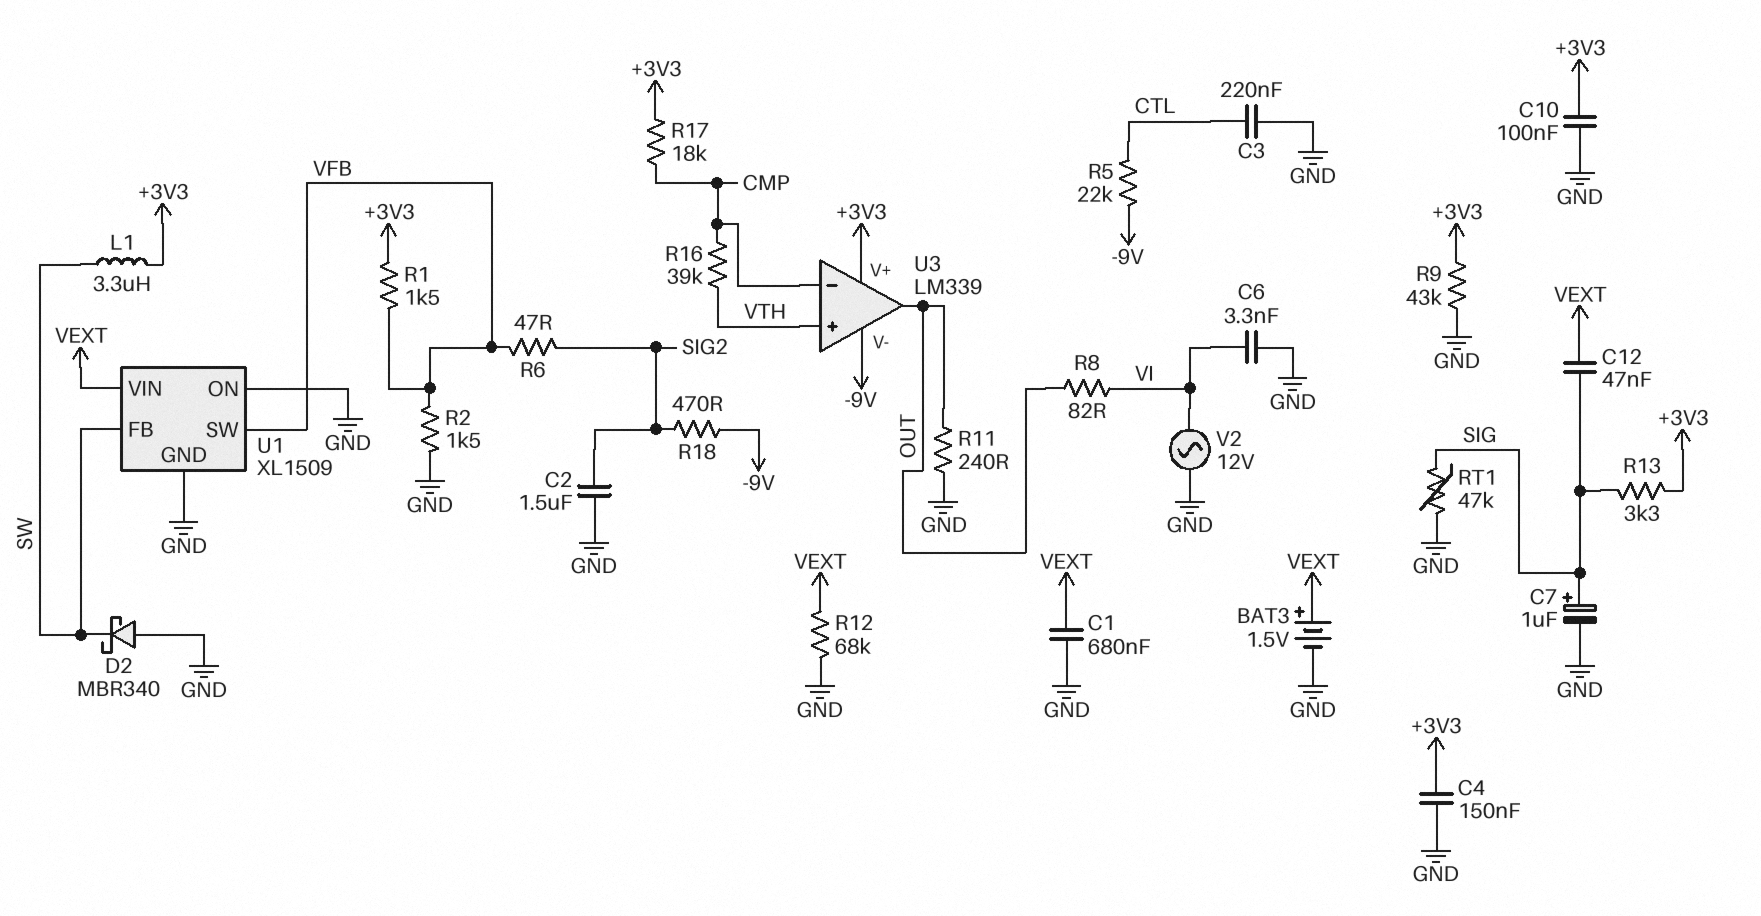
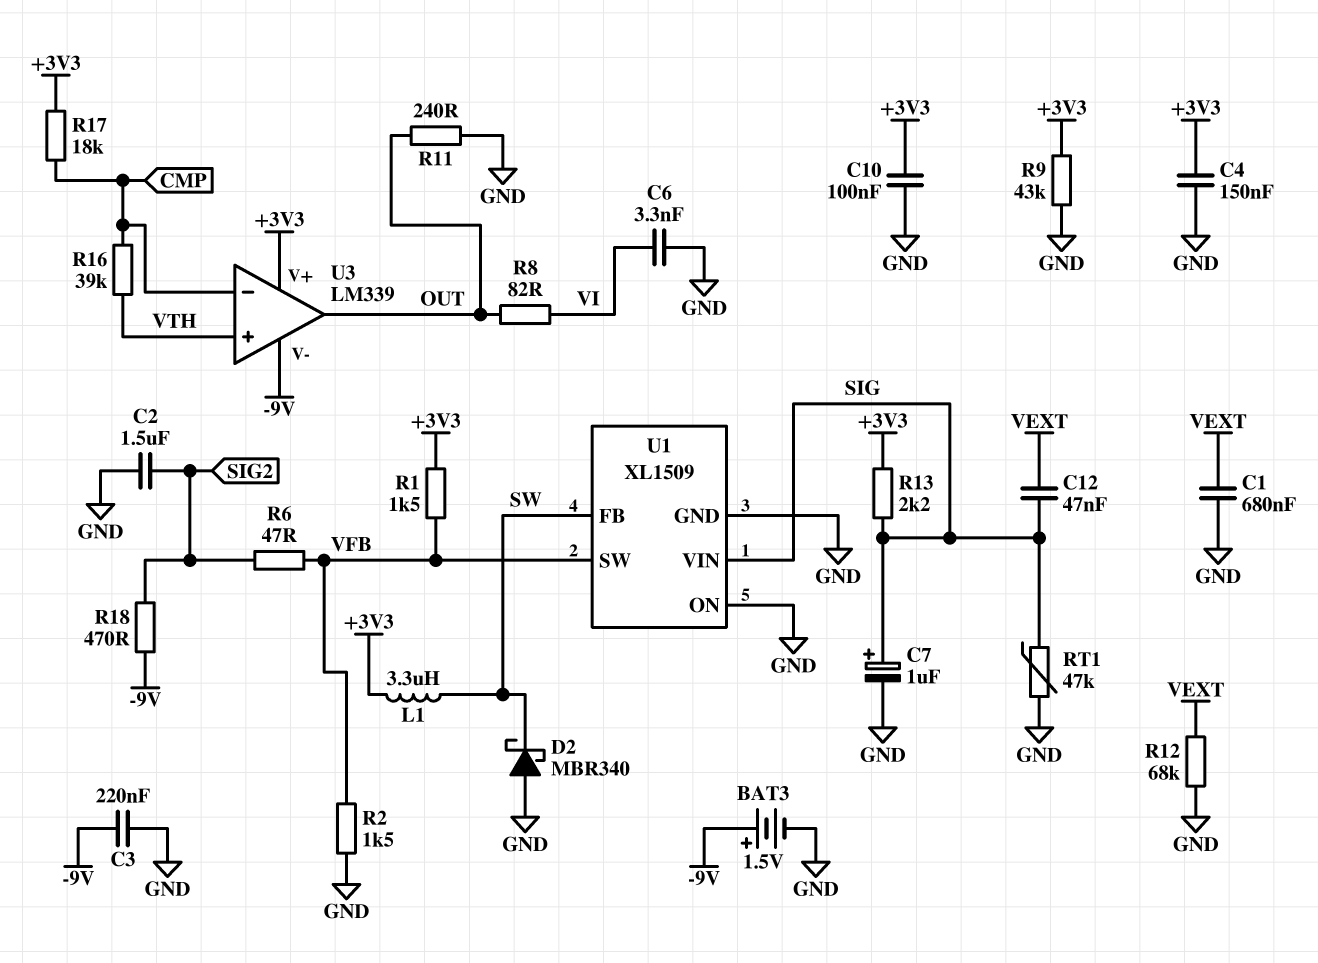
BAT3: 1.5V (plus VEXT, minus GND) -> 1.5V (plus -9V, minus GND)
C3: 220nF (CTL, GND) -> 220nF (-9V, GND)
R5: 22k (-9V, CTL) -> none
R13: 3.3k (+3V3, SIG) -> 2.2k (+3V3, SIG)
U1 pin VIN: VEXT -> SIG
V2: AC 12V (GND, VI) -> none

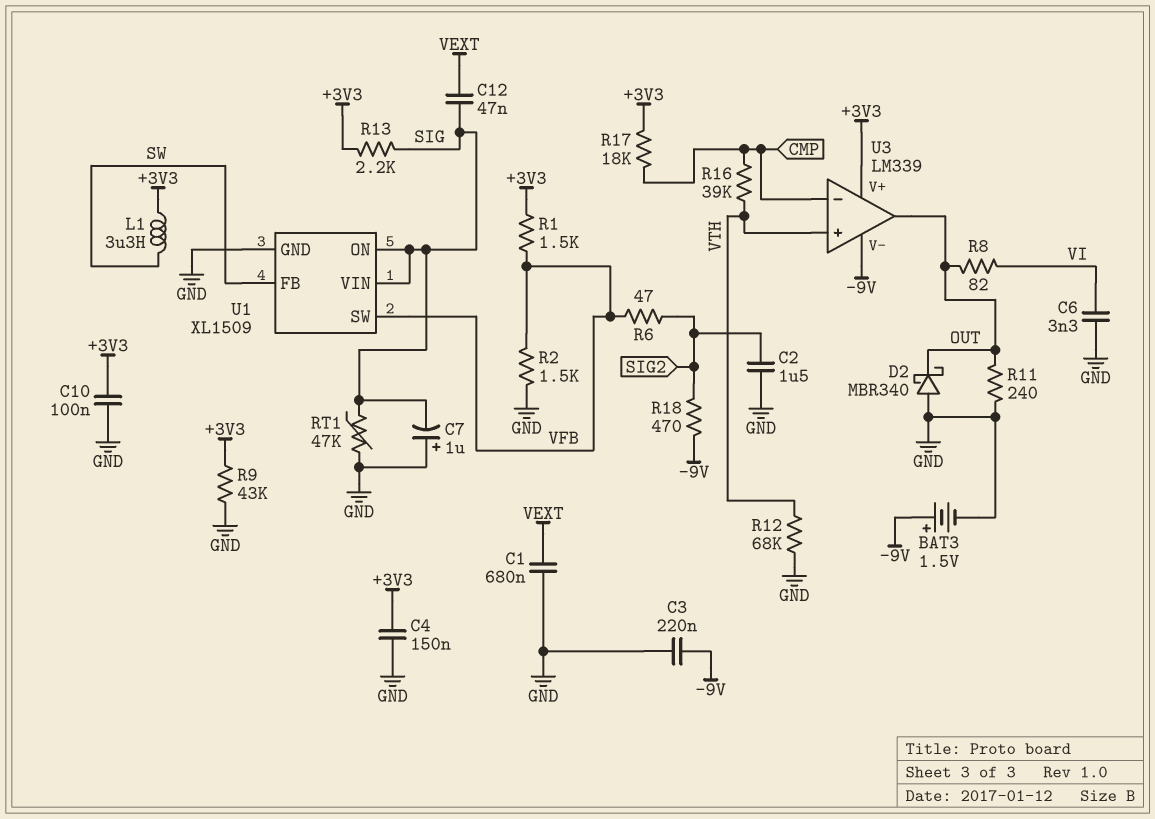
C7: 1uF (plus SIG, minus GND) -> 1uF (plus GND, minus SIG)
D2: schottky MBR340 (A GND, K SW) -> schottky MBR340 (A GND, K OUT)
R12: 68k (GND, VEXT) -> 68k (GND, VTH)
U1 pin ON: GND -> SIG

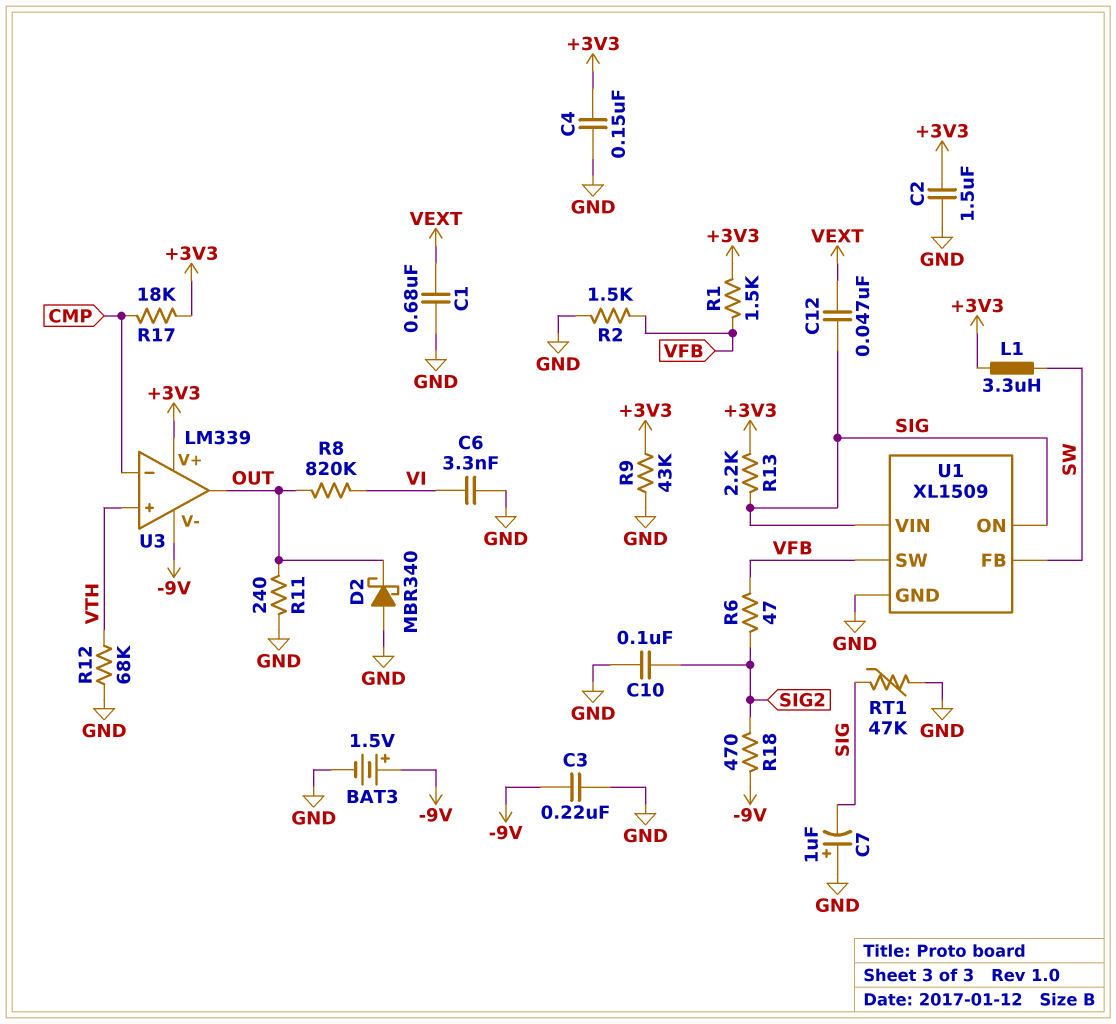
C2: 1.5uF (GND, SIG2) -> 1.5uF (+3V3, GND)
C10: 100nF (+3V3, GND) -> 100nF (GND, SIG2)
R8: 82 (OUT, VI) -> 820k (OUT, VI)
R16: 39k (CMP, VTH) -> none

